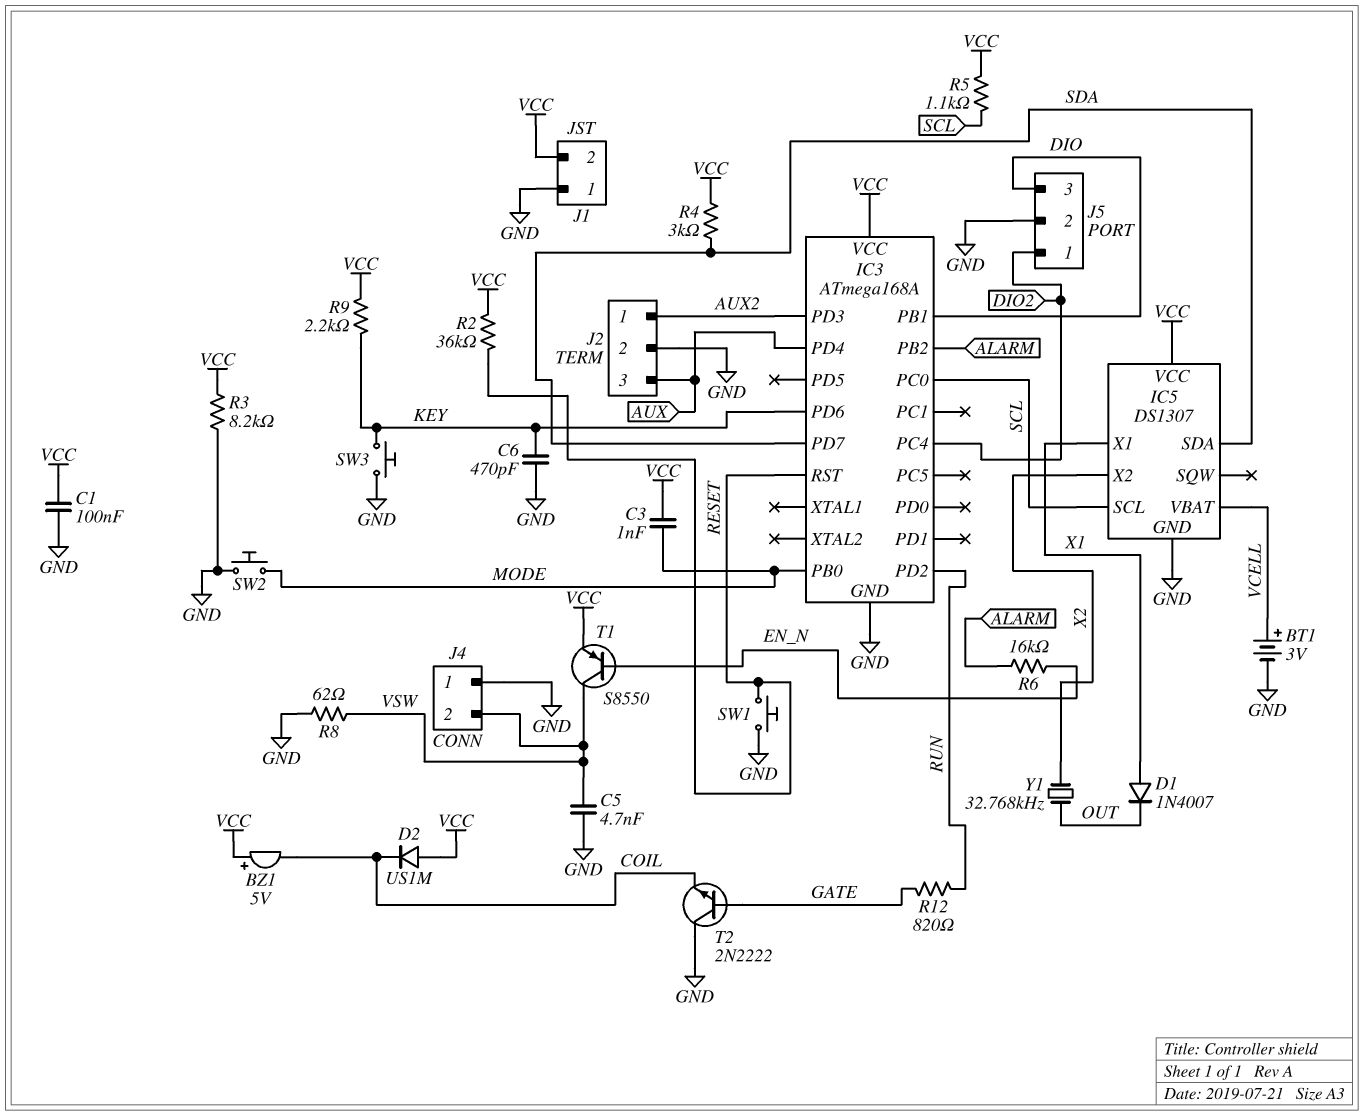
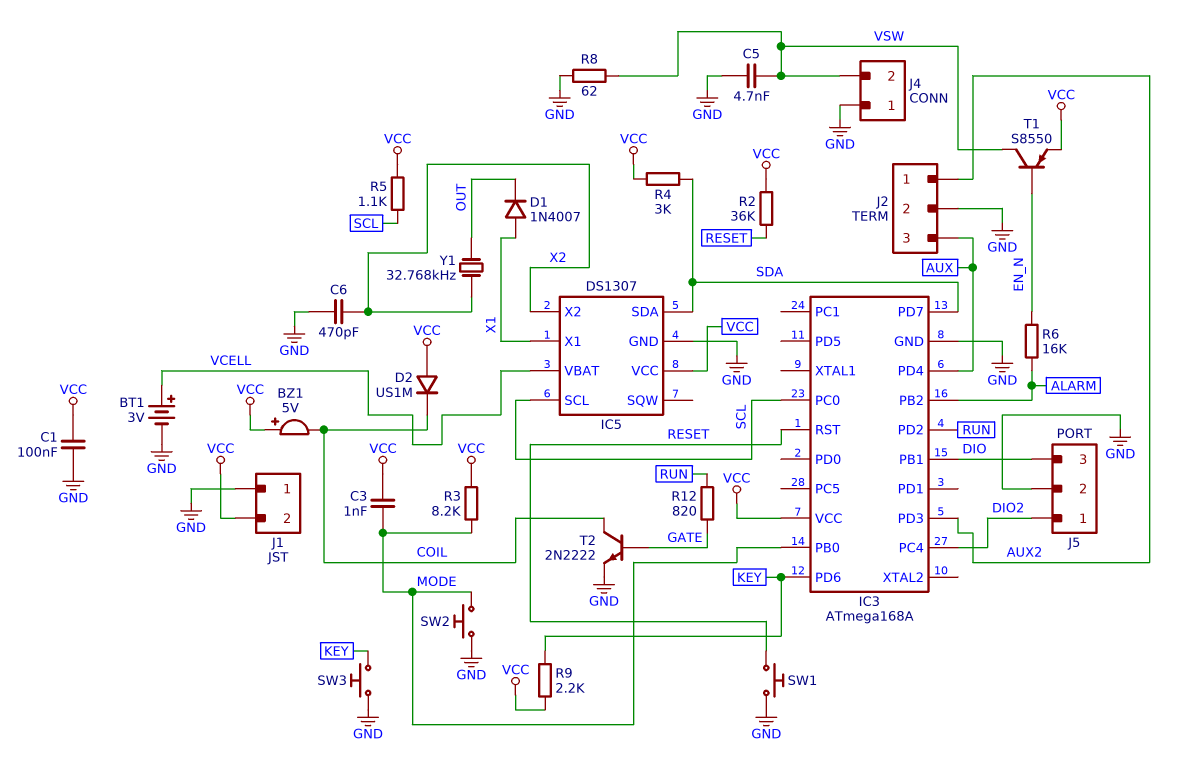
C6: 470pF (GND, KEY) -> 470pF (GND, X2)
R3: 8.2k (GND, VCC) -> 8.2k (MODE, VCC)
T2: NPN 2N2222 (B GATE, C GND, E COIL) -> NPN 2N2222 (B GATE, C COIL, E GND)

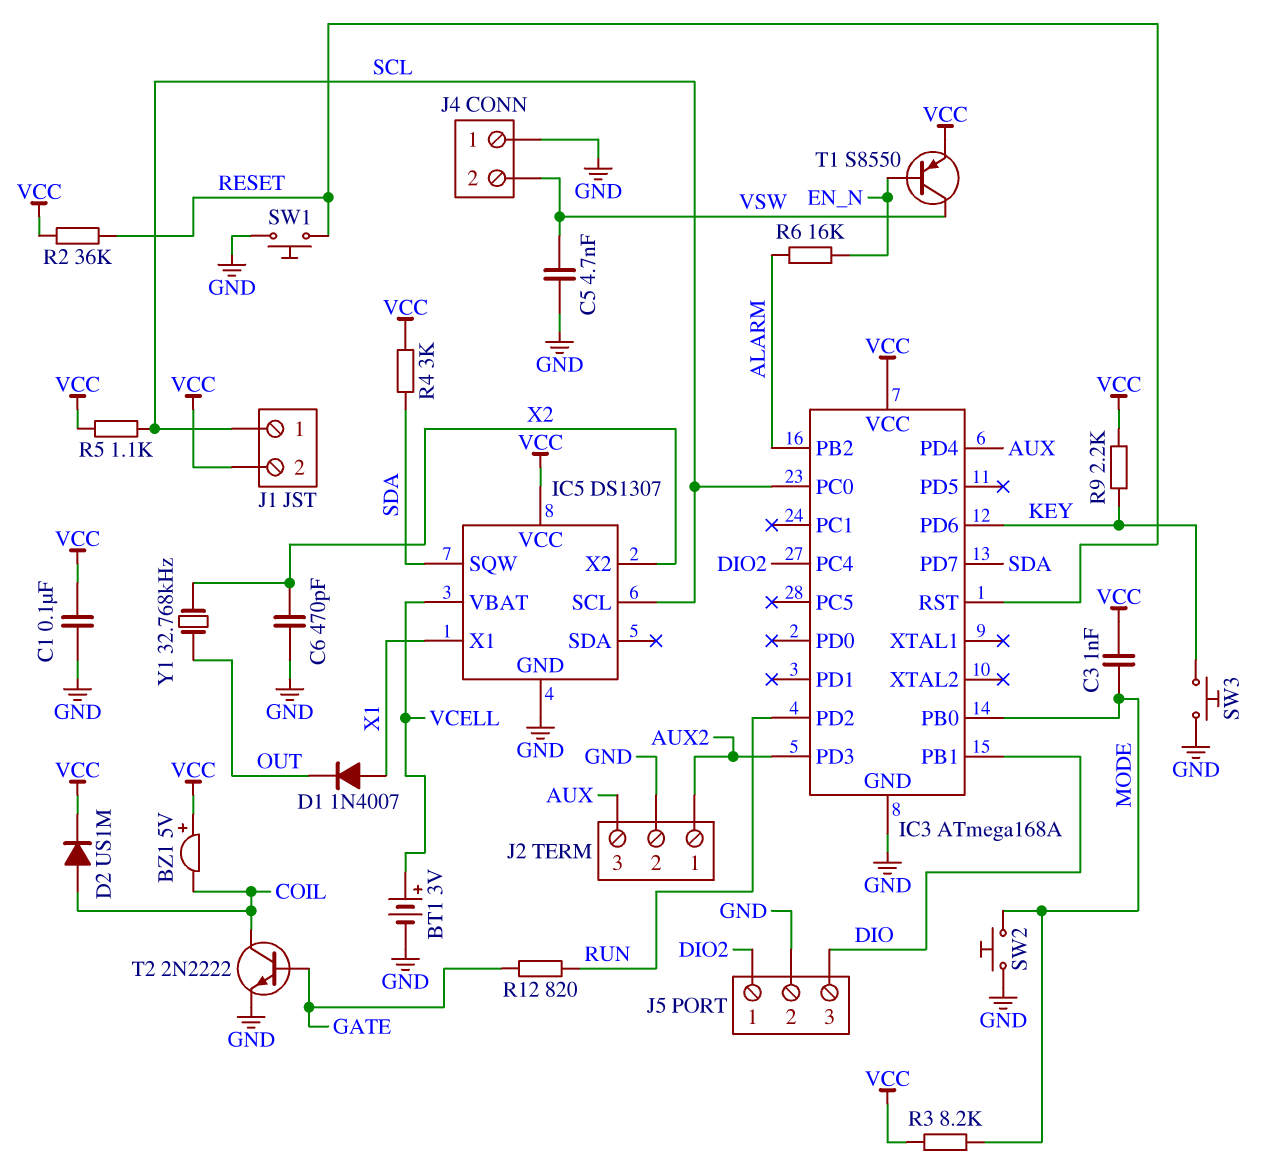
D2: diode US1M (A VCC, K COIL) -> diode US1M (A COIL, K VCC)
IC5 pin SDA: SDA -> none
IC5 pin SQW: none -> SDA
J1 pin 1: GND -> SCL
R8: 62 (GND, VSW) -> none

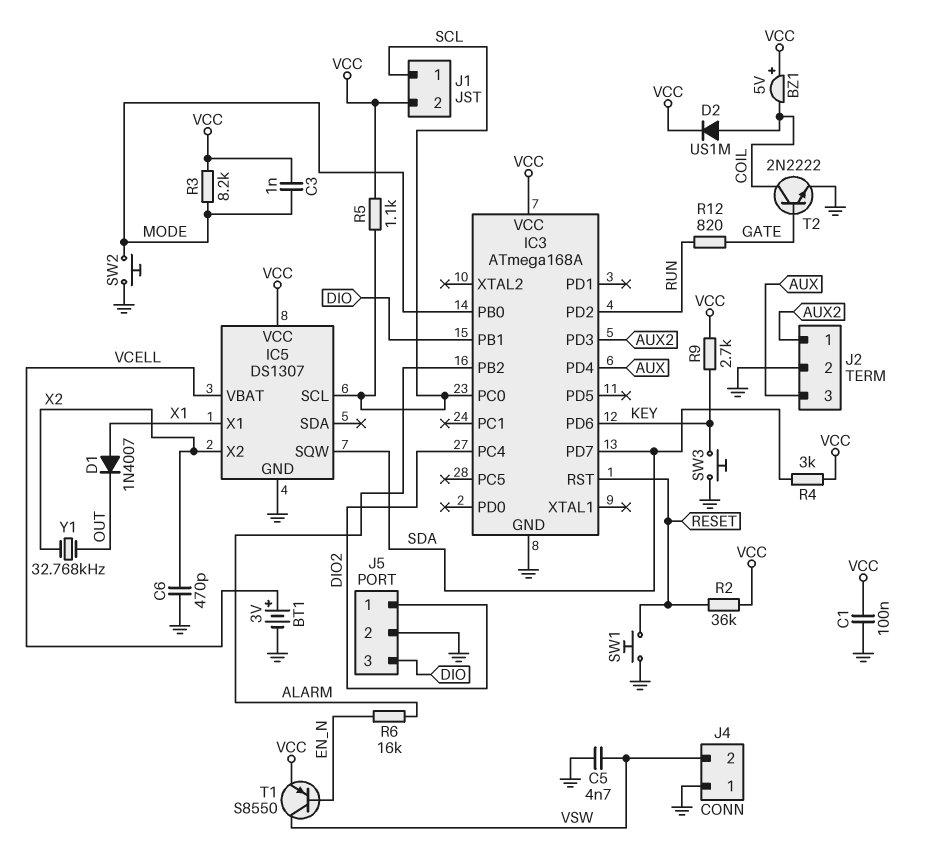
R9: 2.2k (KEY, VCC) -> 2.7k (KEY, VCC)

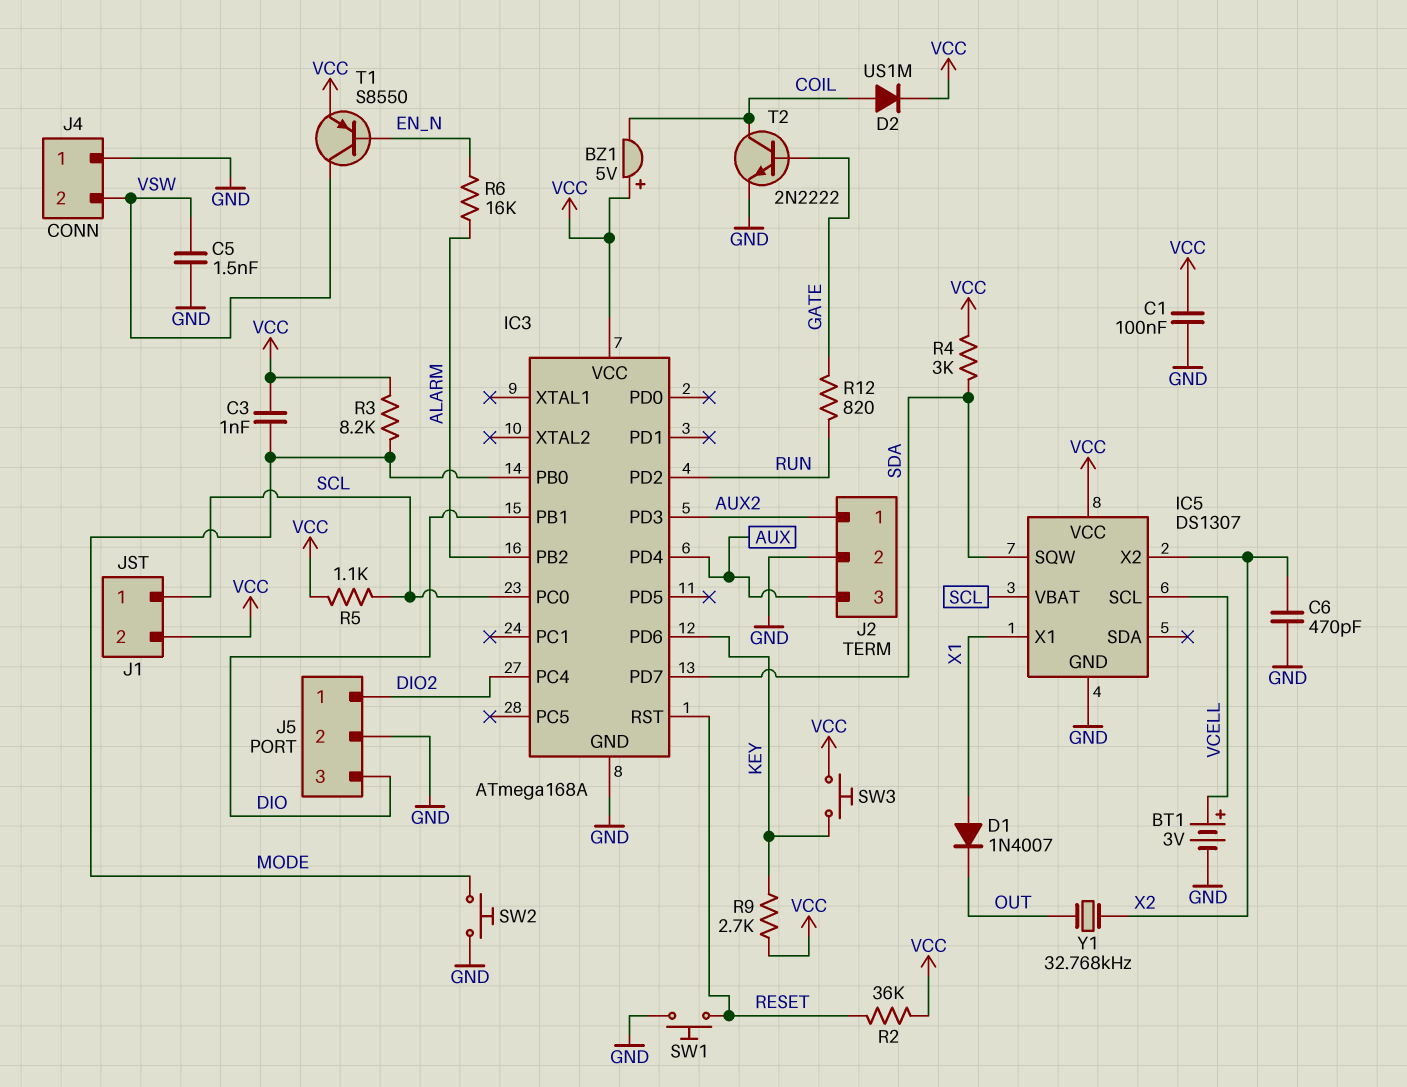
C5: 4.7nF (GND, VSW) -> 1.5nF (GND, VSW)
IC5 pin SCL: SCL -> VCELL
IC5 pin VBAT: VCELL -> SCL
SW3: button (GND, KEY) -> button (KEY, VCC)

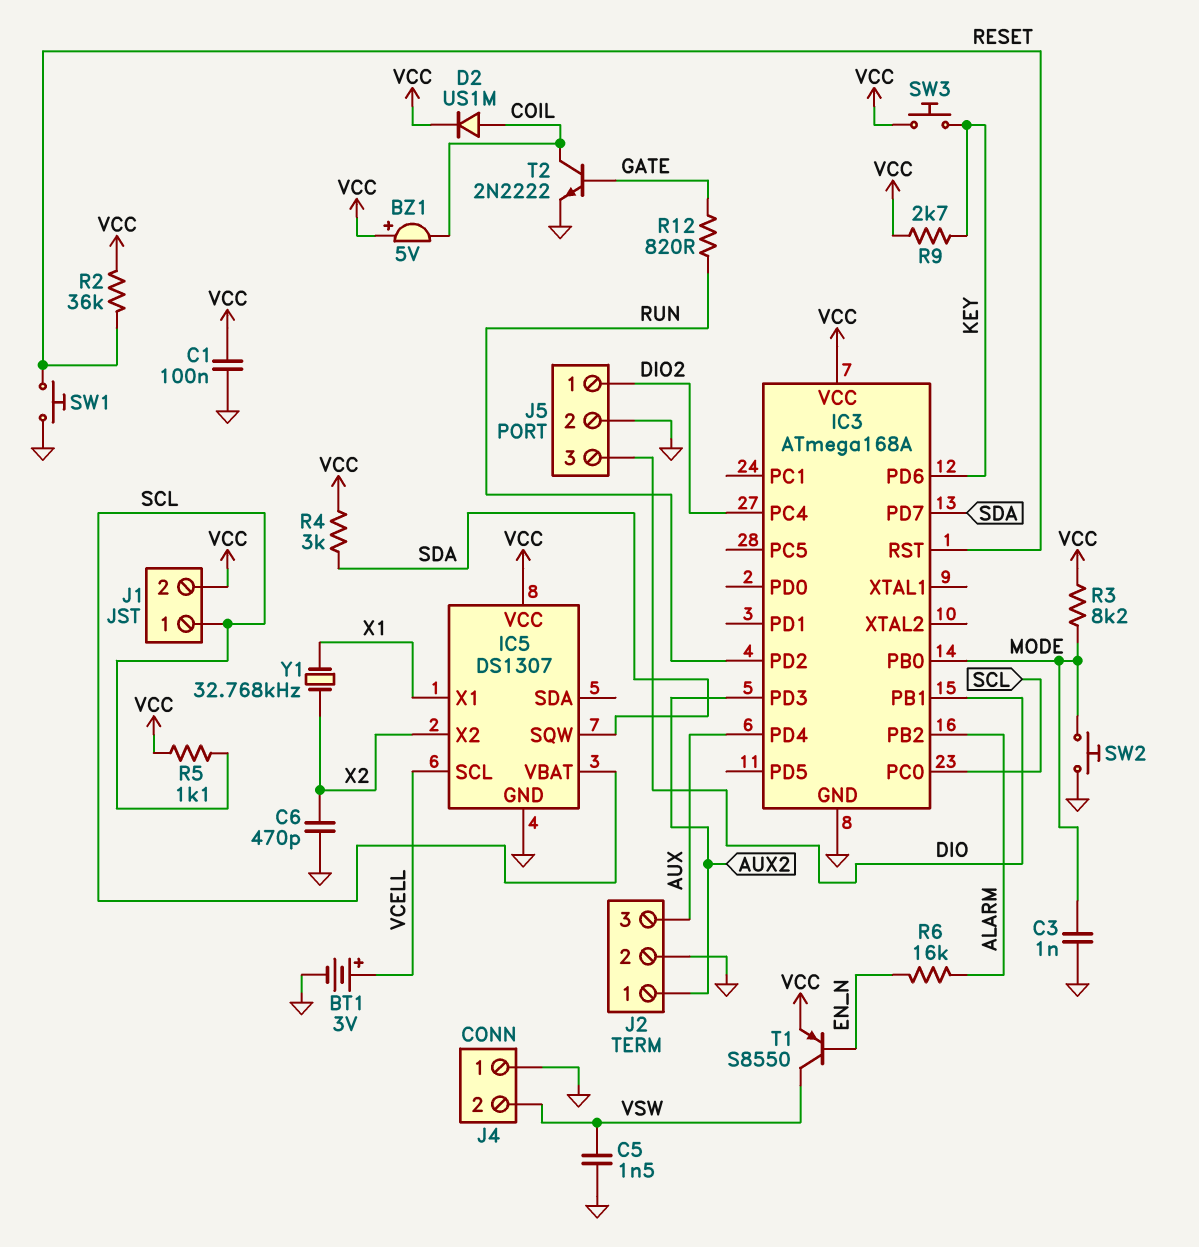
C3: 1nF (MODE, VCC) -> 1nF (GND, MODE)
D1: diode 1N4007 (A X1, K OUT) -> none
Y1: 32.768kHz (OUT, X2) -> 32.768kHz (X1, X2)

